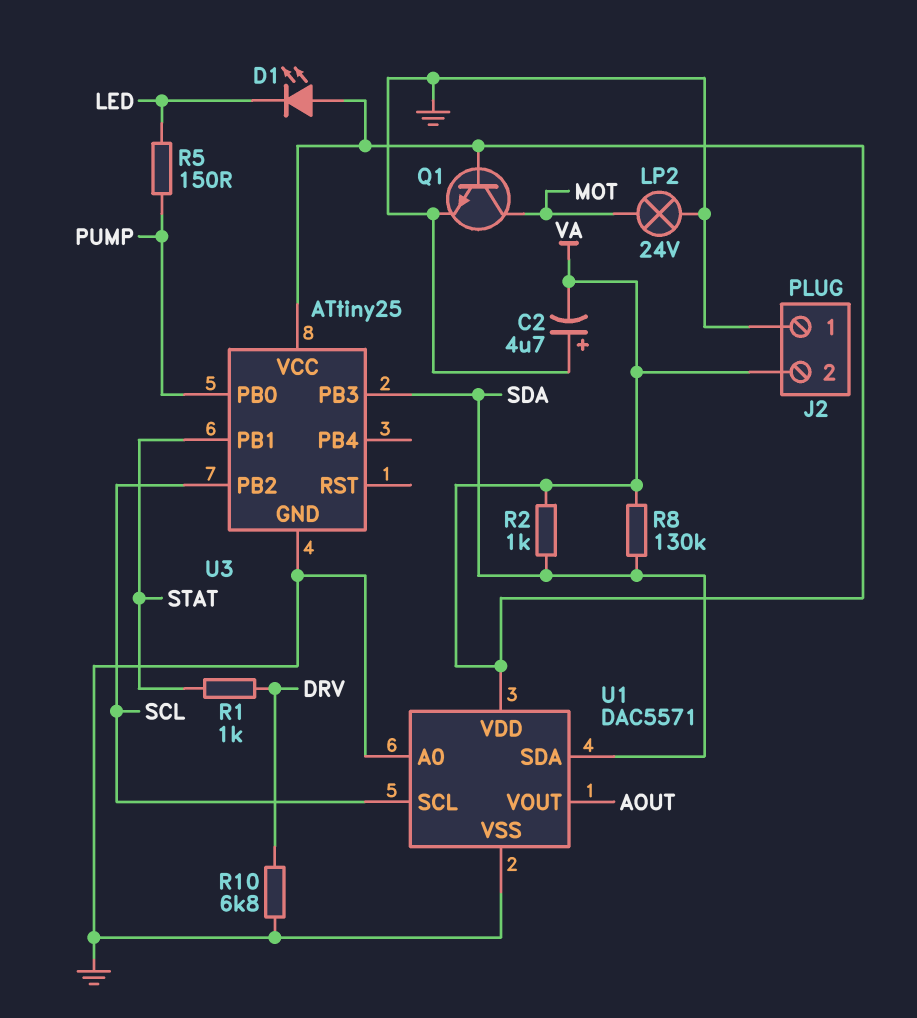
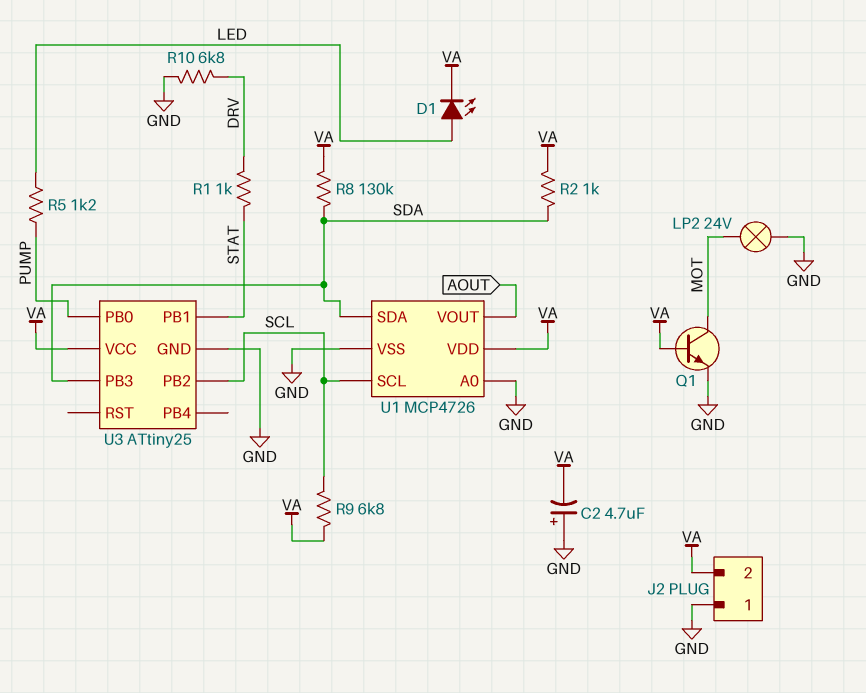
D1: LED (A VA, K LED) -> LED (A LED, K VA)
R5: 150 (LED, PUMP) -> 1.2k (LED, PUMP)
R9: none -> 6.8k (SCL, VA)
U1: DAC5571 -> MCP4726

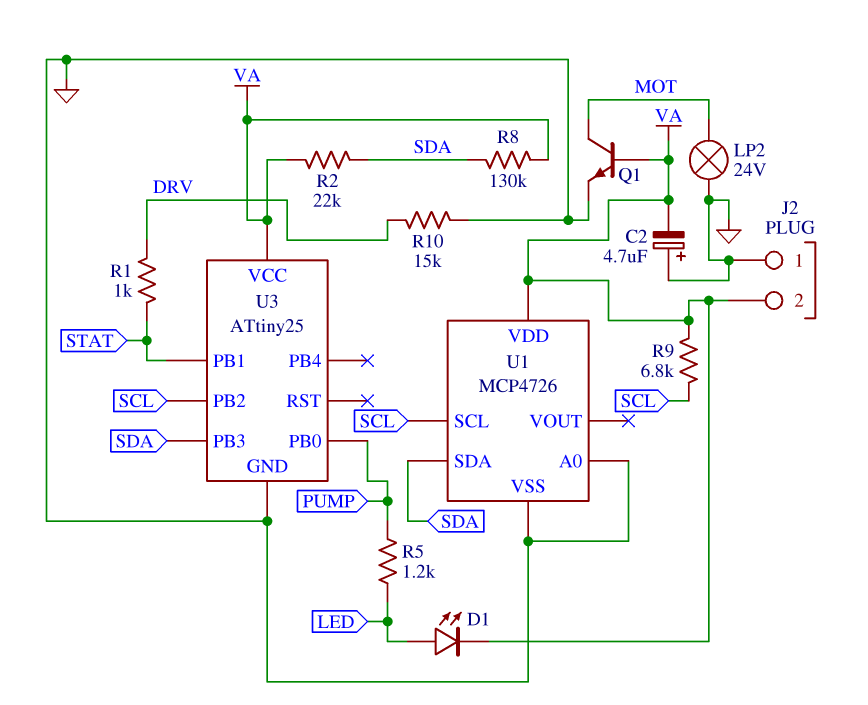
R2: 1k (SDA, VA) -> 22k (SDA, VA)
R10: 6.8k (DRV, GND) -> 15k (DRV, GND)
U1 pin VOUT: AOUT -> none

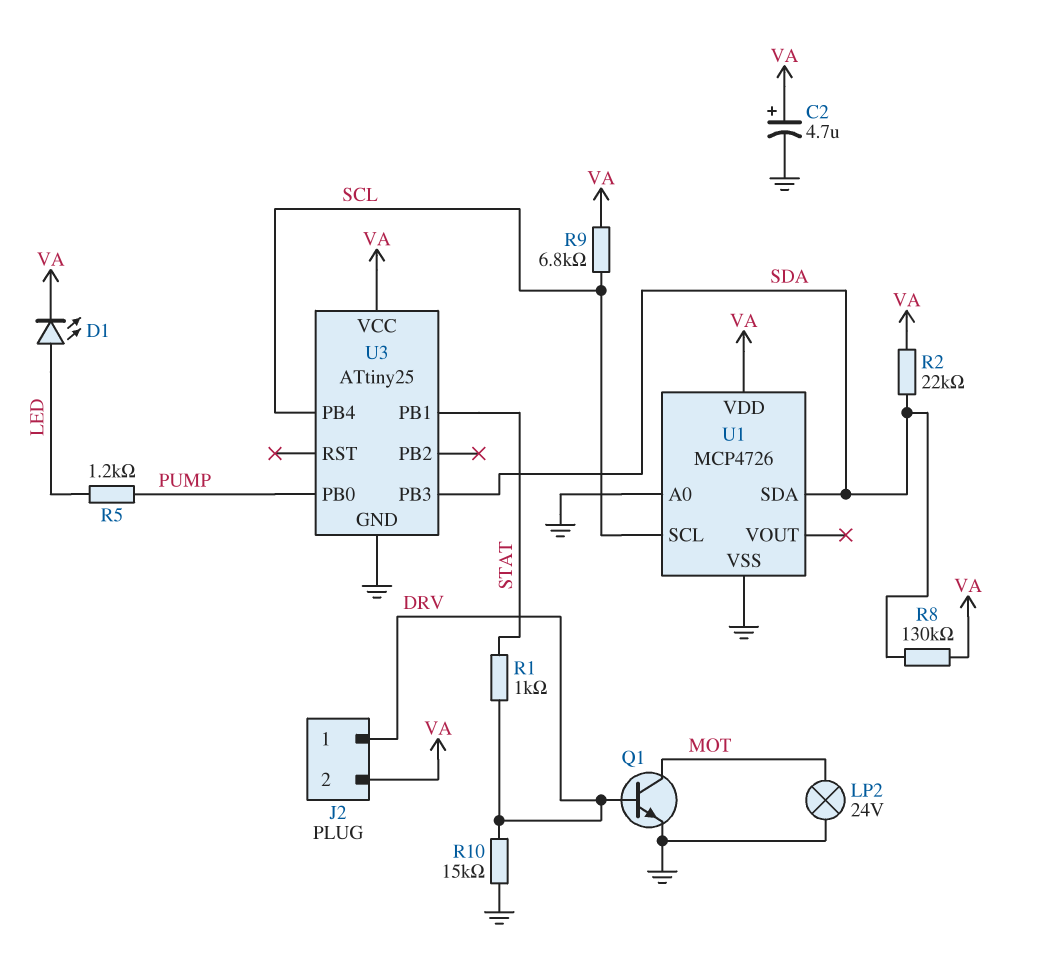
C2: 4.7uF (plus GND, minus VA) -> 4.7uF (plus VA, minus GND)
J2 pin 1: GND -> DRV
Q1: NPN (B VA, C MOT, E GND) -> NPN (B DRV, C MOT, E GND)
U3 pin PB2: SCL -> none
U3 pin PB4: none -> SCL

